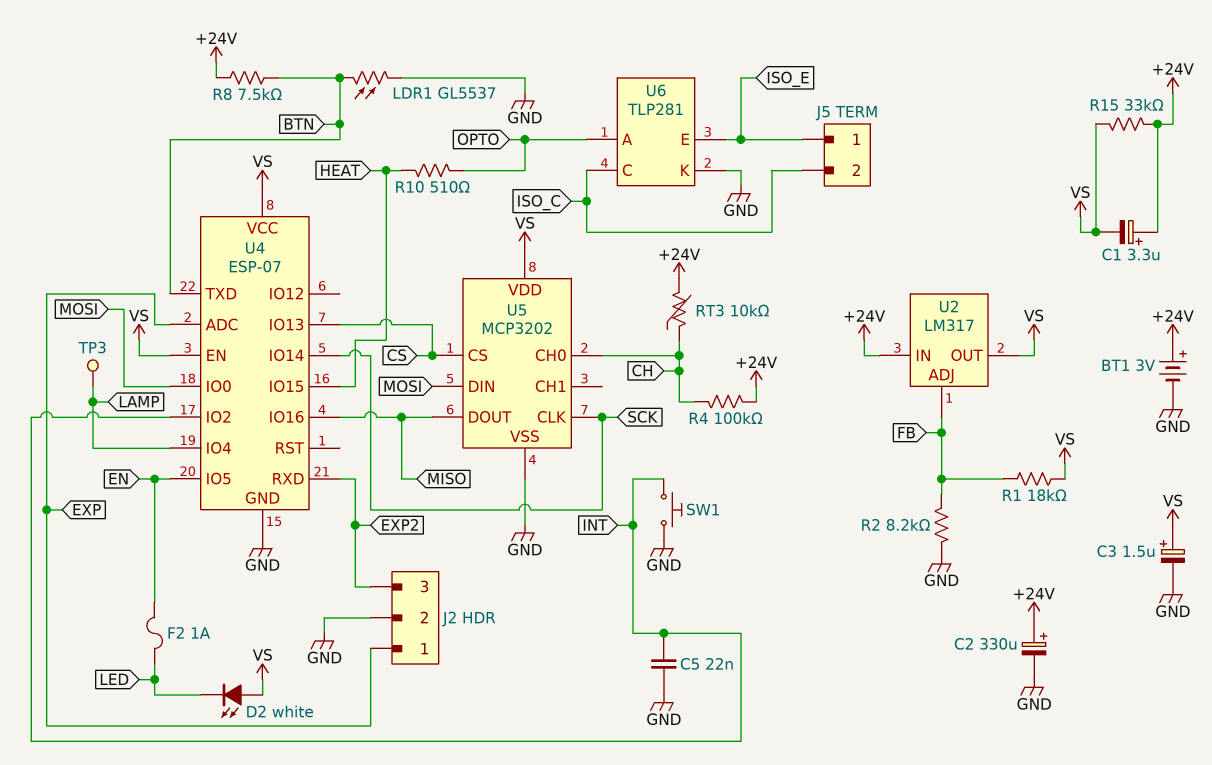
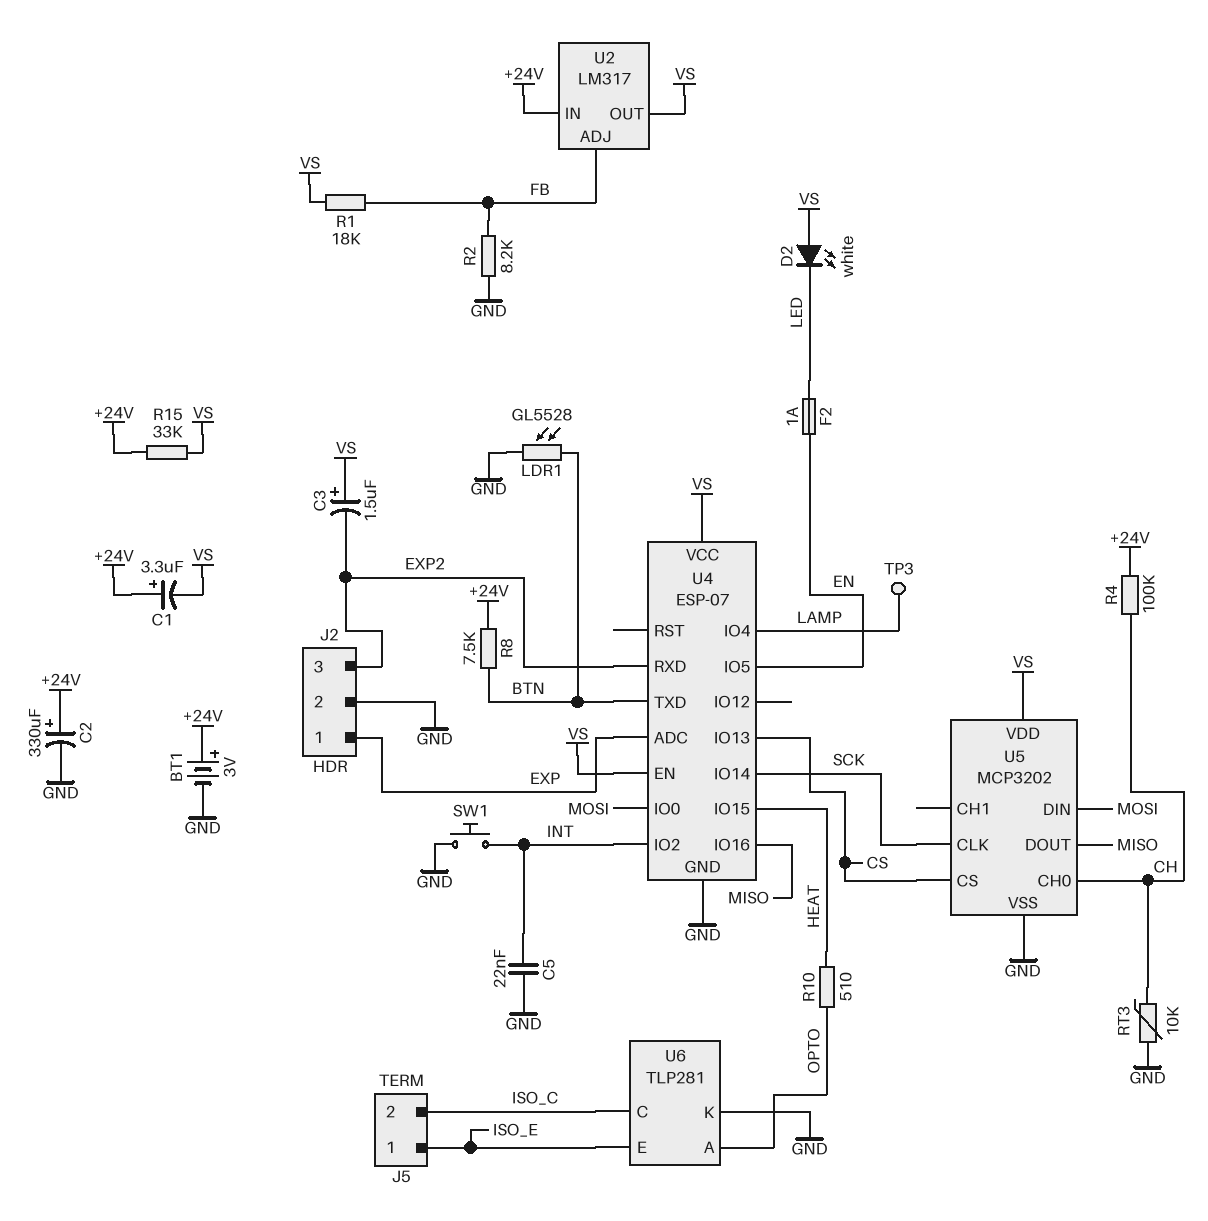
C3: 1.5uF (plus VS, minus GND) -> 1.5uF (plus VS, minus EXP2)
LDR1: GL5537 (BTN, GND) -> GL5528 (BTN, GND)
RT3: 10k (+24V, CH) -> 10k (CH, GND)

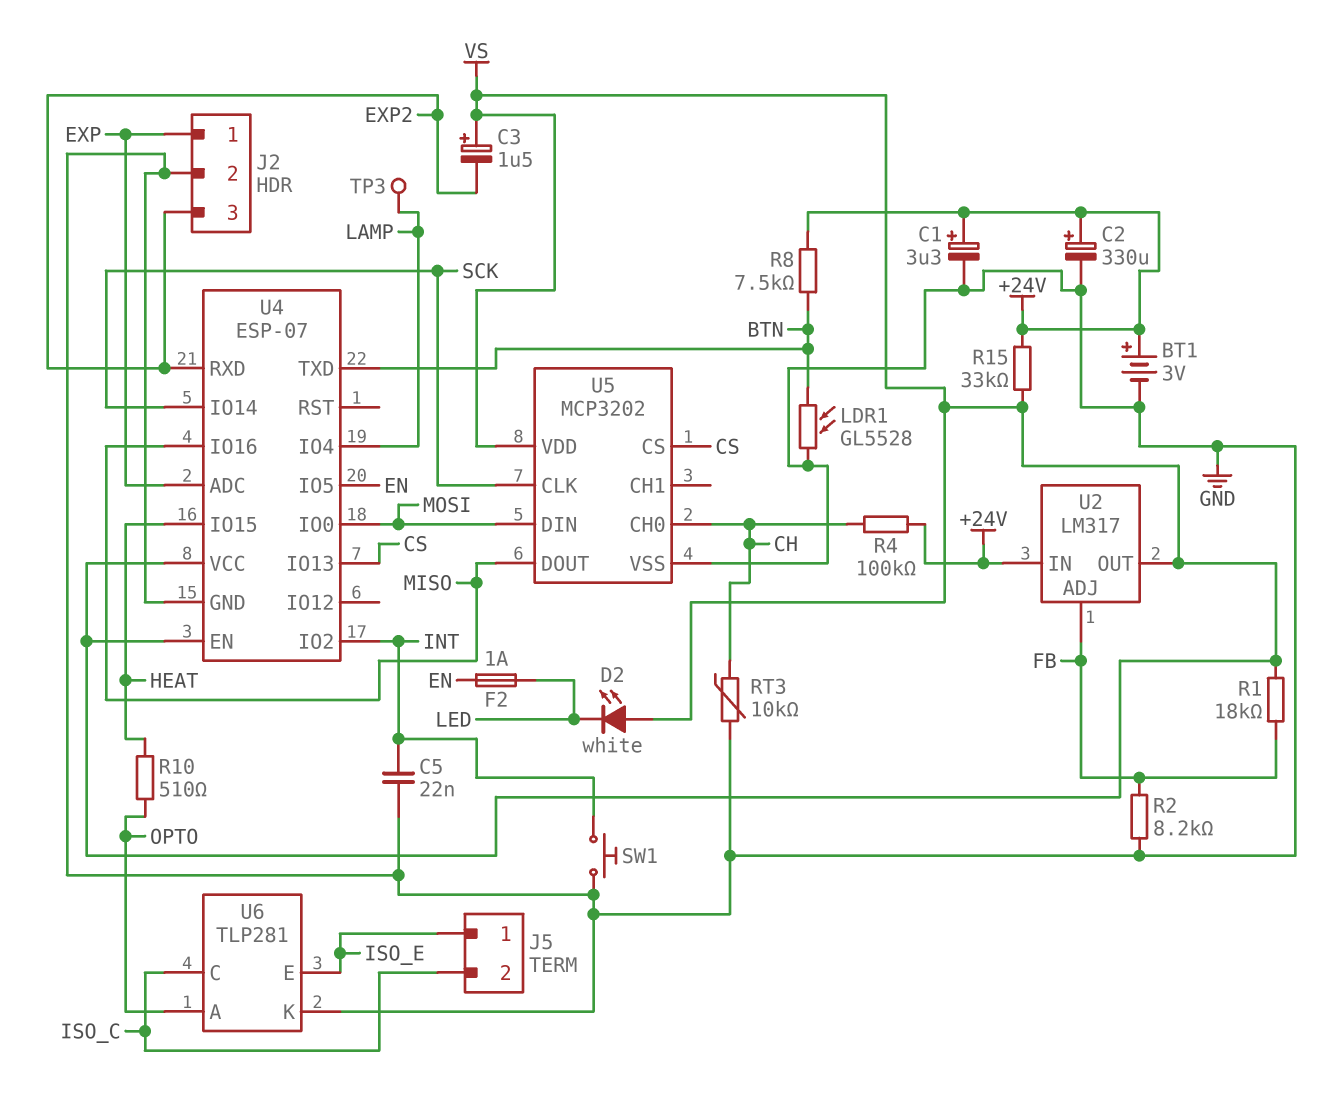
C1: 3.3uF (plus +24V, minus VS) -> 3.3uF (plus +24V, minus GND)

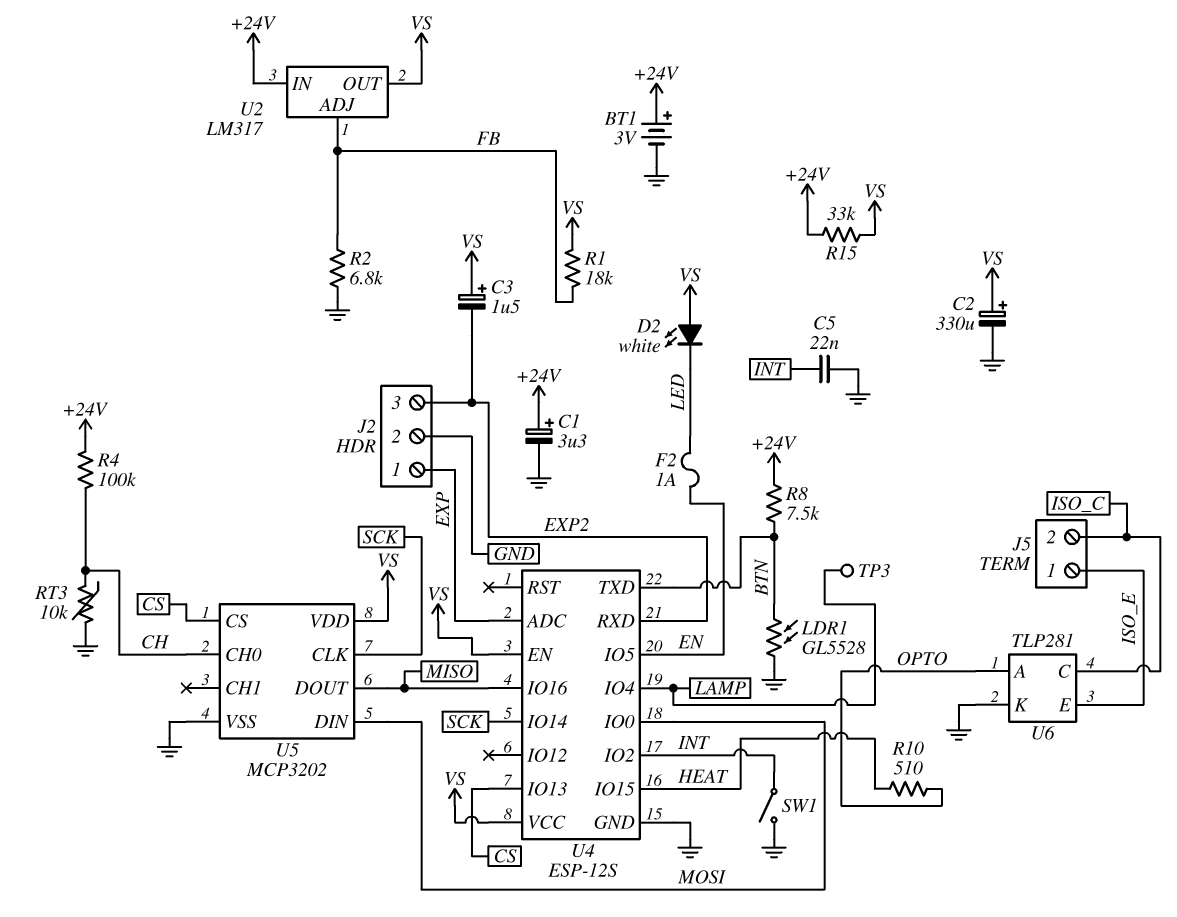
C2: 330uF (plus +24V, minus GND) -> 330uF (plus VS, minus GND)
R2: 8.2k (FB, GND) -> 6.8k (FB, GND)
SW1: button (GND, INT) -> switch (GND, INT)
U4: ESP-07 -> ESP-12S

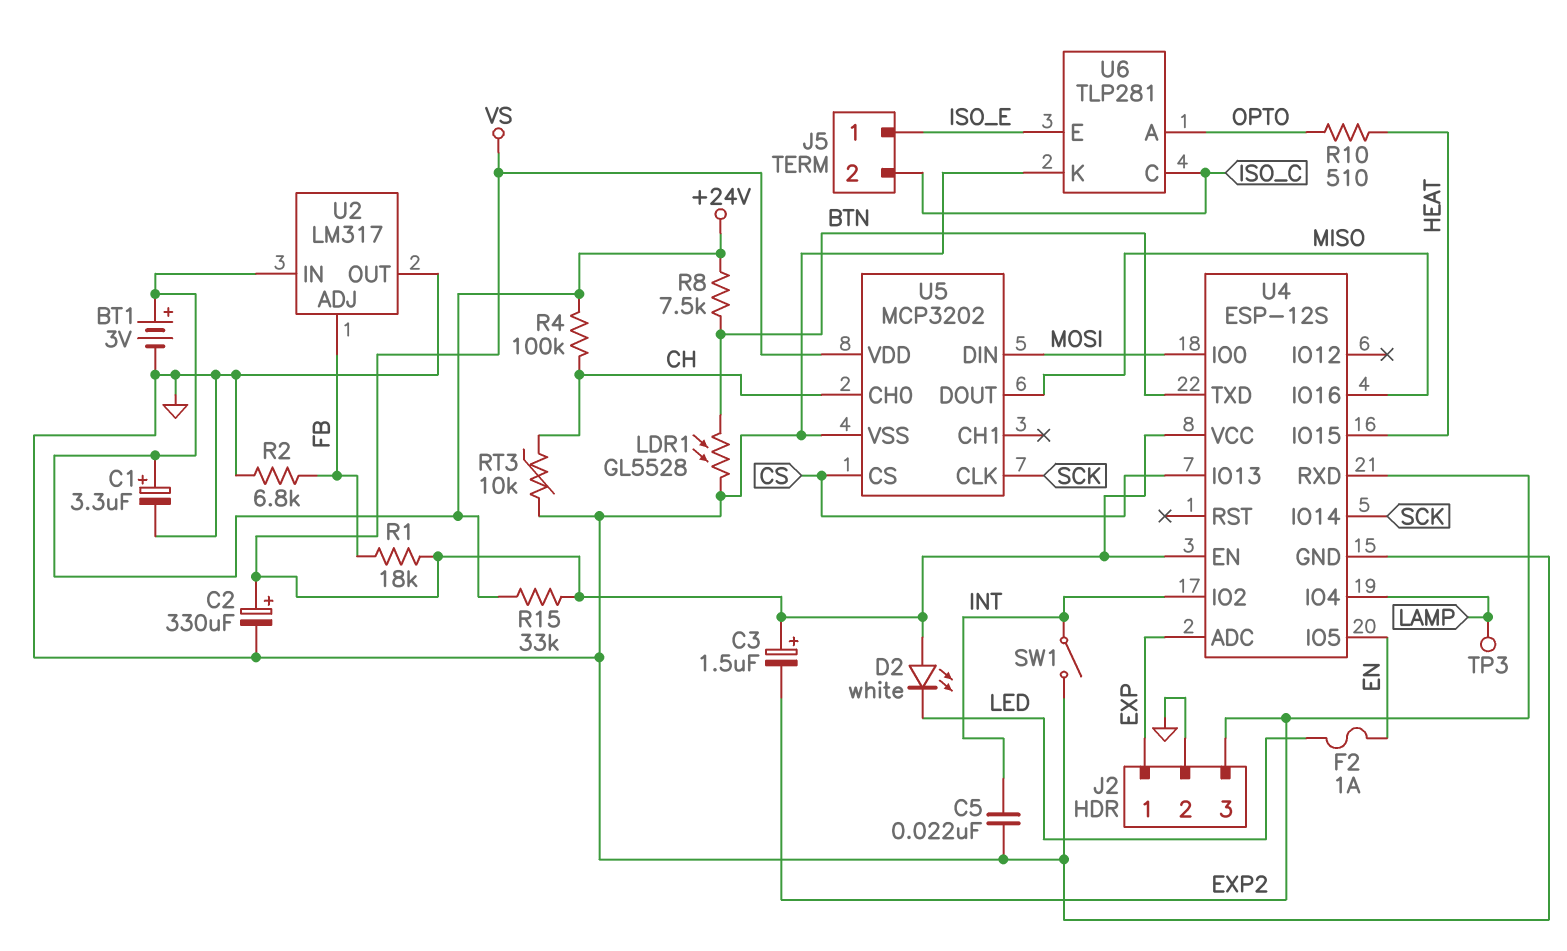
U2 pin OUT: VS -> GND

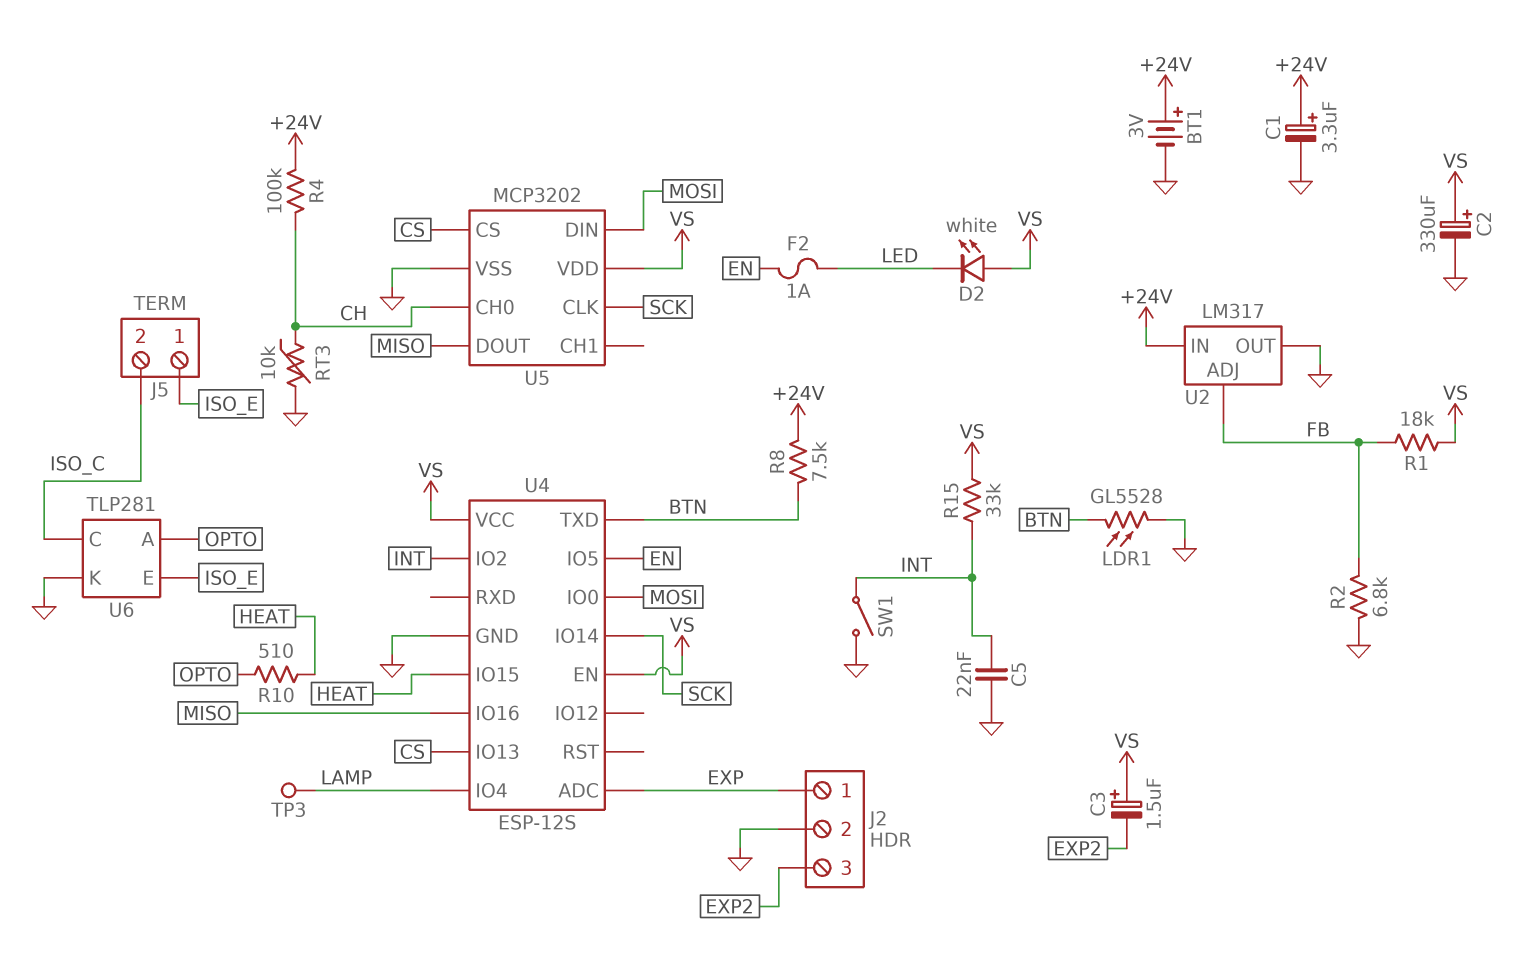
R15: 33k (+24V, VS) -> 33k (INT, VS)
U4 pin RXD: EXP2 -> none

